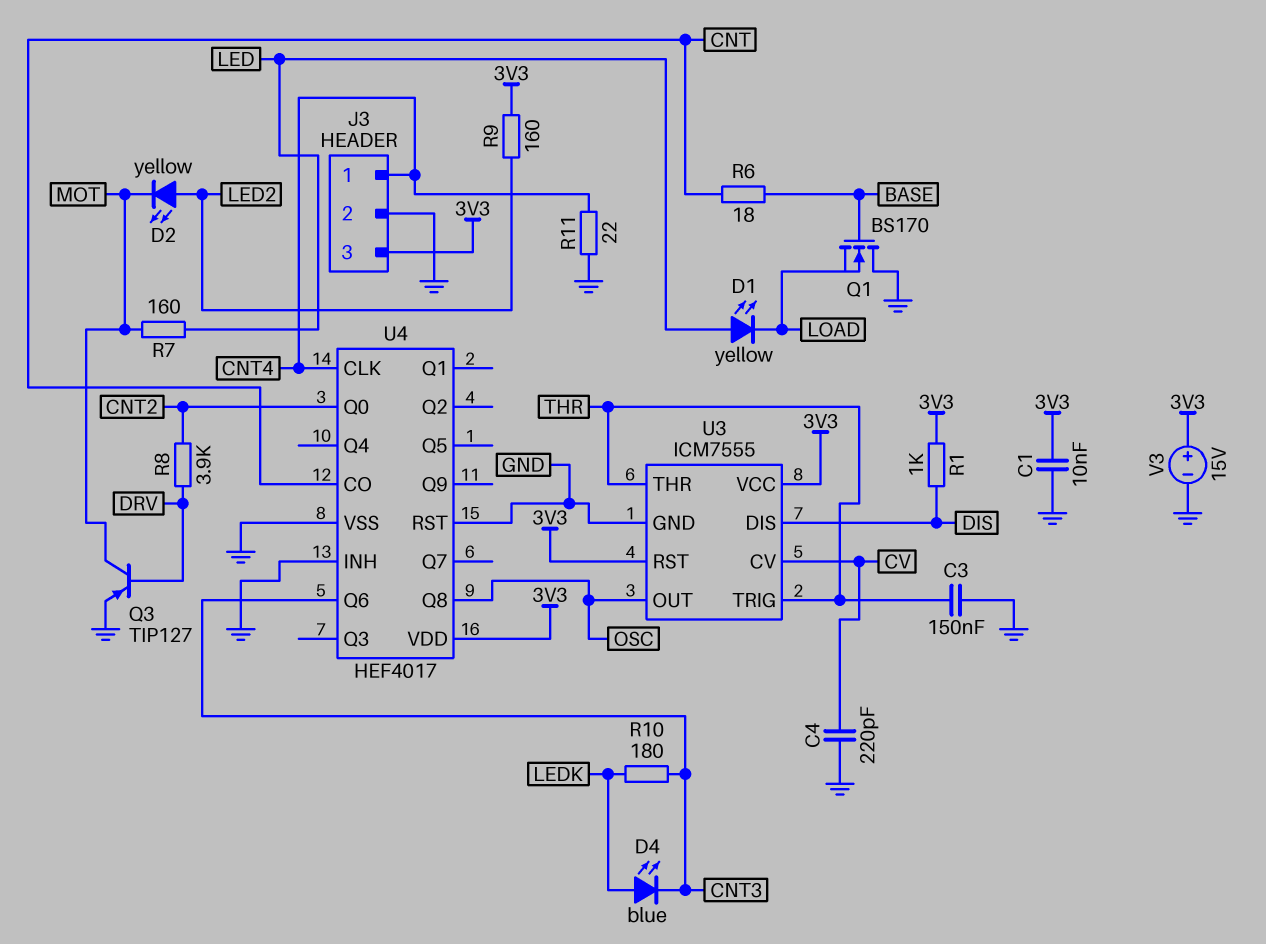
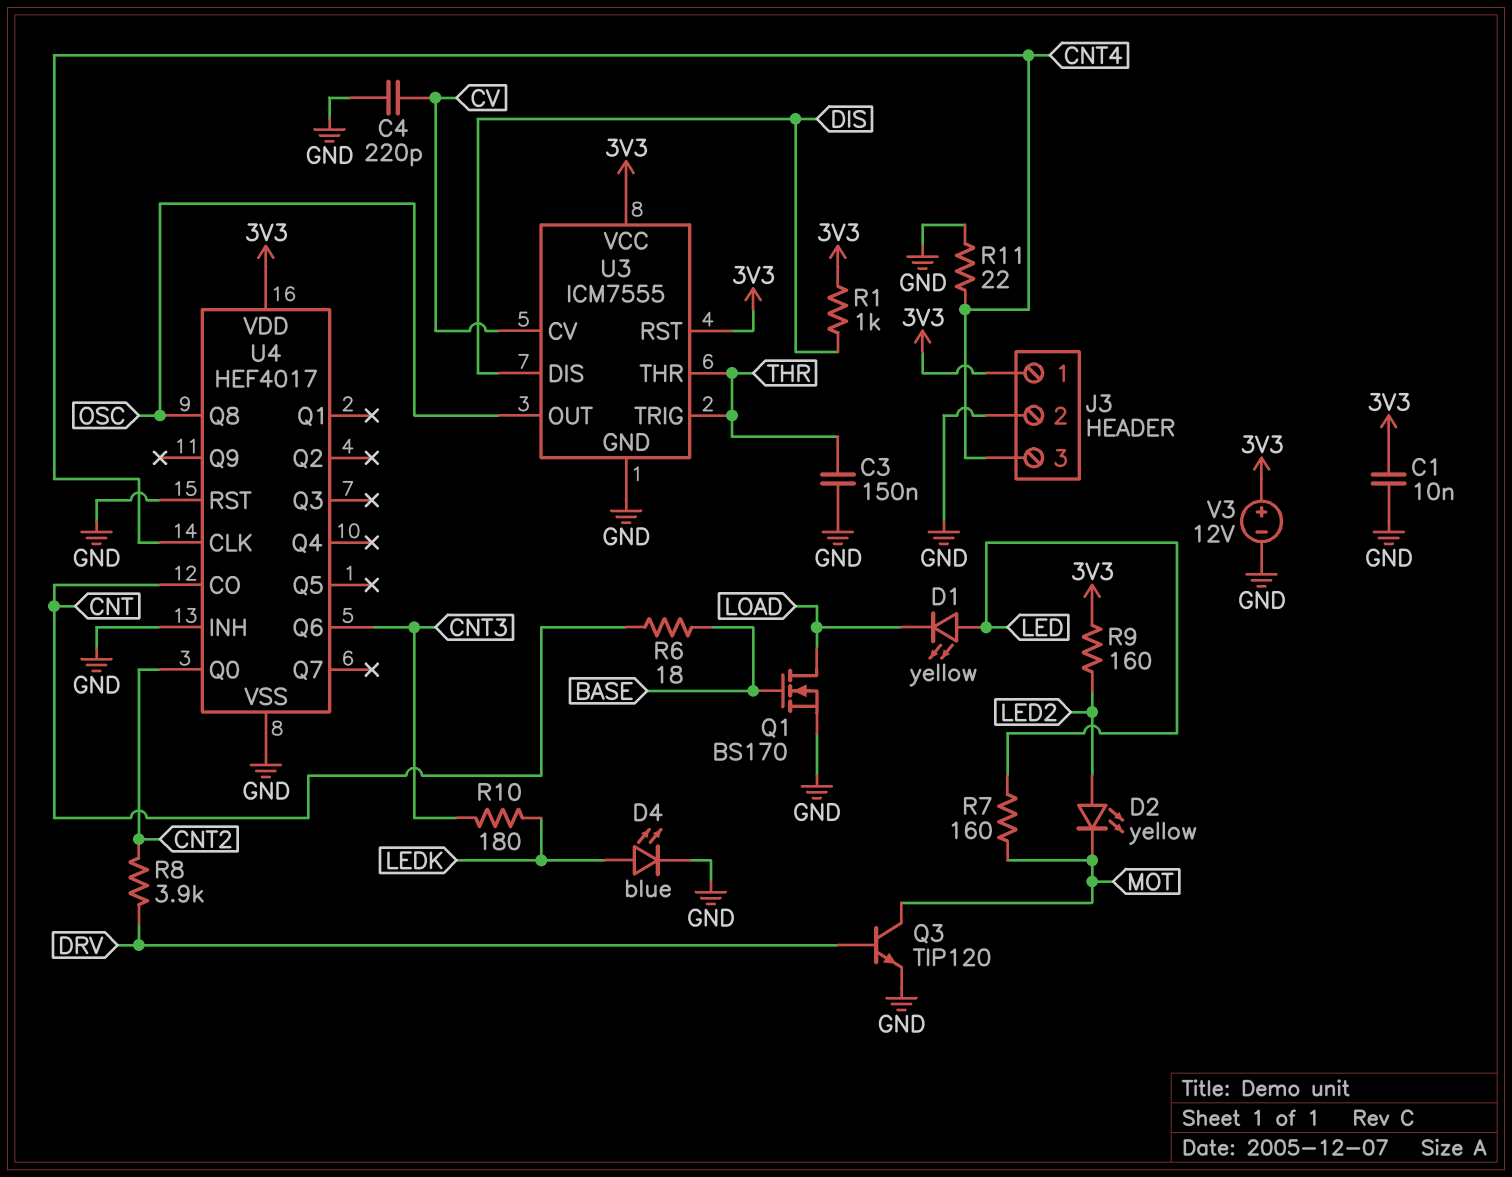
D4: LED blue (A LEDK, K CNT3) -> LED blue (A LEDK, K GND)
J3 pin 1: CNT4 -> 3V3
J3 pin 3: 3V3 -> CNT4
Q1: NMOS BS170 (G BASE, D GND, S LOAD) -> NMOS BS170 (G BASE, D LOAD, S GND)
Q3: PNP TIP127 (B DRV, C MOT, E GND) -> NPN TIP120 (B DRV, C MOT, E GND)
V3: 15V (plus 3V3, minus GND) -> 12V (plus 3V3, minus GND)

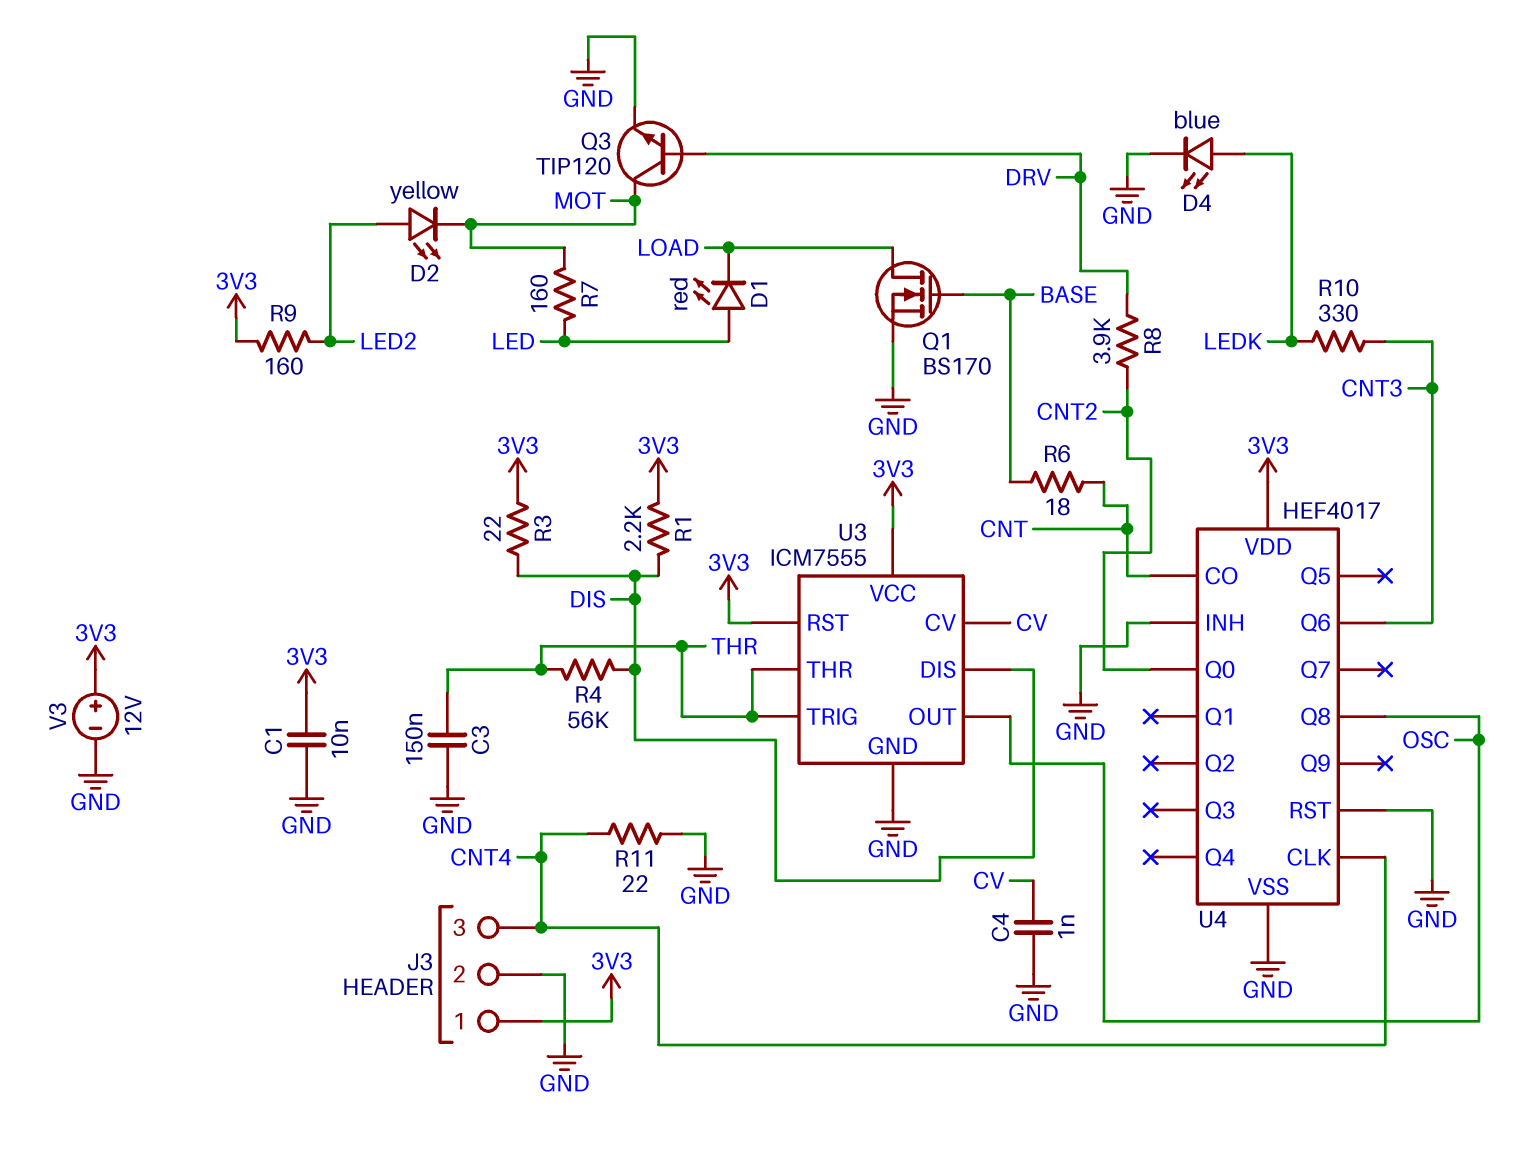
C4: 220pF (CV, GND) -> 1nF (CV, GND)
D1: LED yellow (A LED, K LOAD) -> LED red (A LED, K LOAD)
R1: 1k (3V3, DIS) -> 2.2k (3V3, DIS)
R3: none -> 22 (3V3, DIS)
R4: none -> 56k (DIS, THR)
R10: 180 (CNT3, LEDK) -> 330 (CNT3, LEDK)

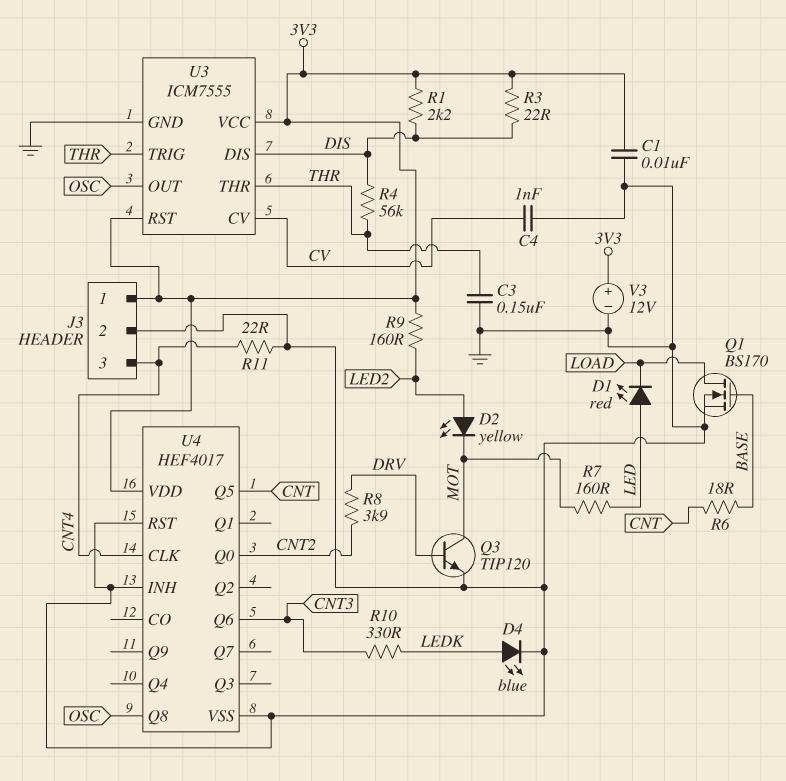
U4 pin CO: CNT -> none
U4 pin Q5: none -> CNT

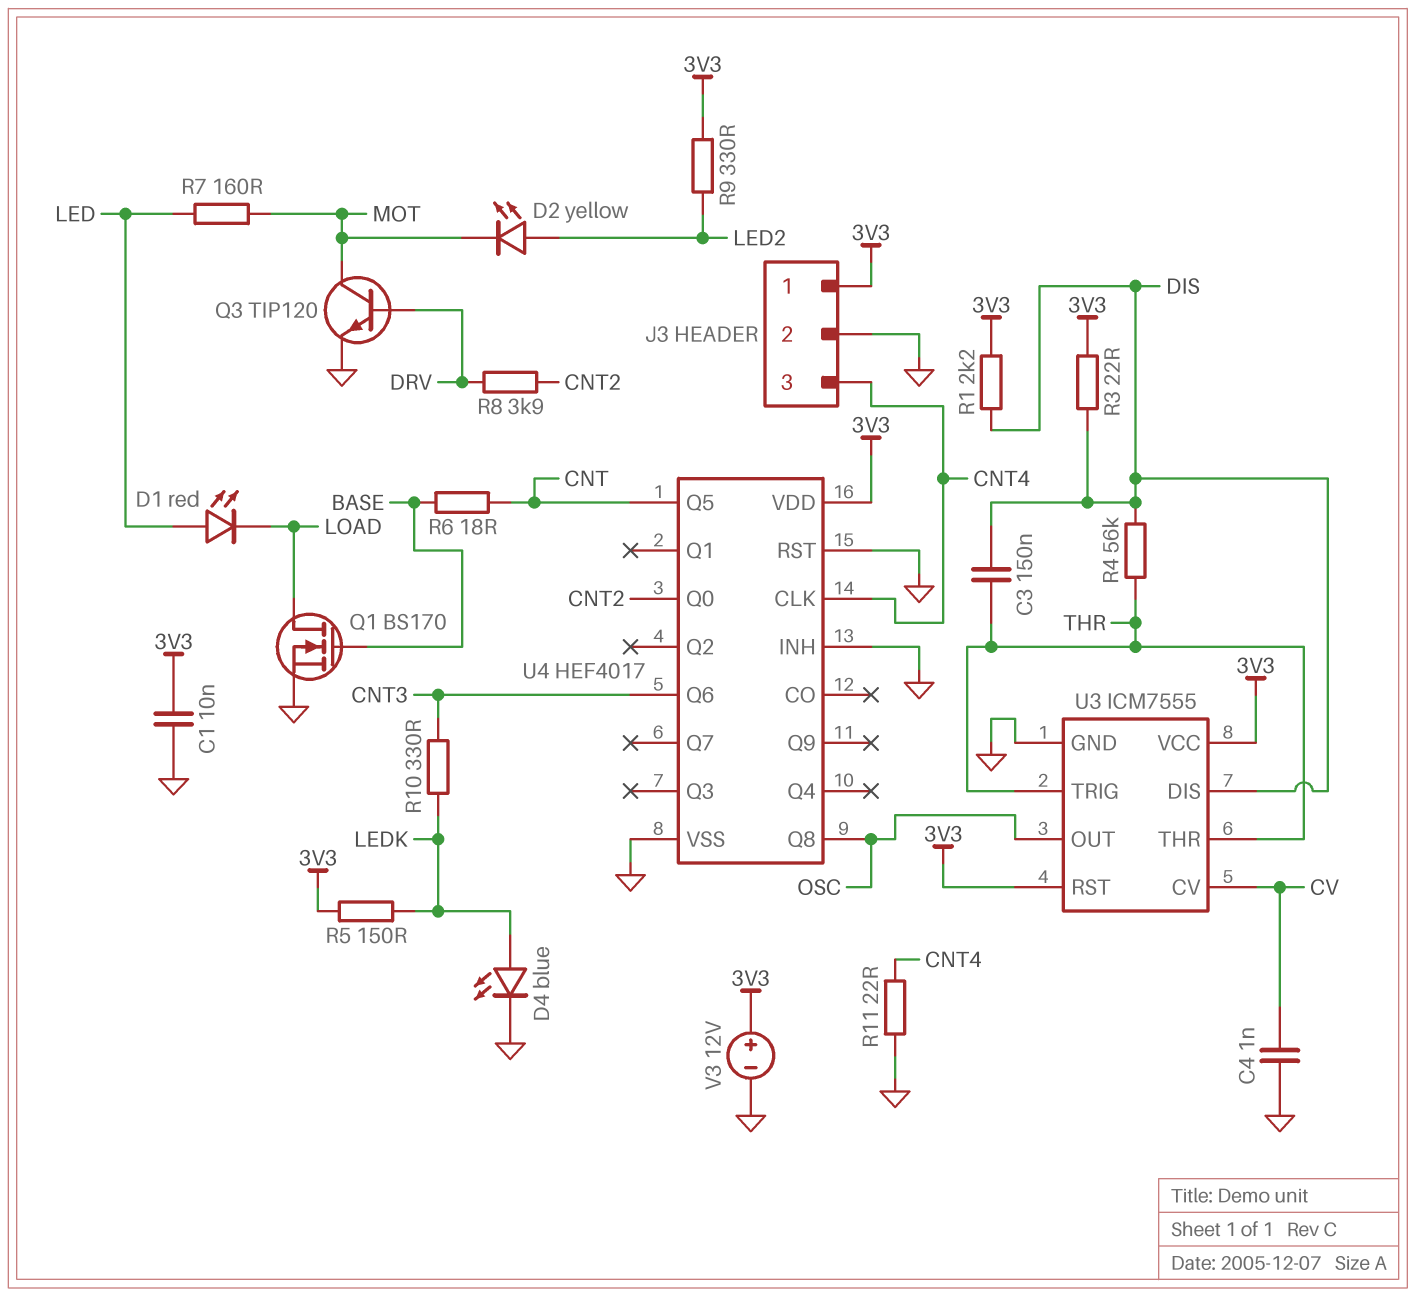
C3: 150nF (GND, THR) -> 150nF (DIS, THR)
R5: none -> 150 (3V3, LEDK)
R9: 160 (3V3, LED2) -> 330 (3V3, LED2)

